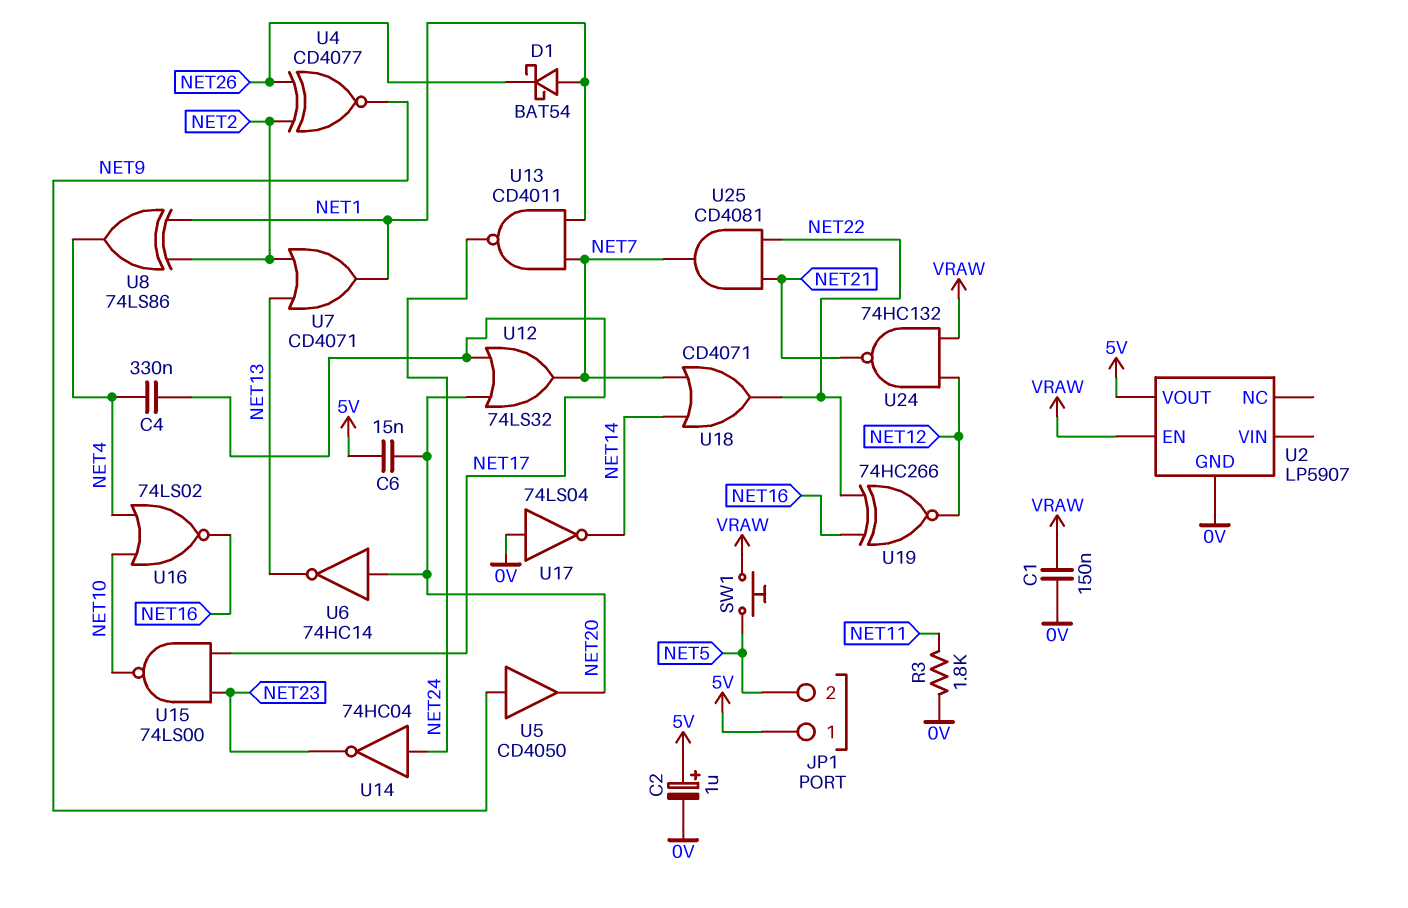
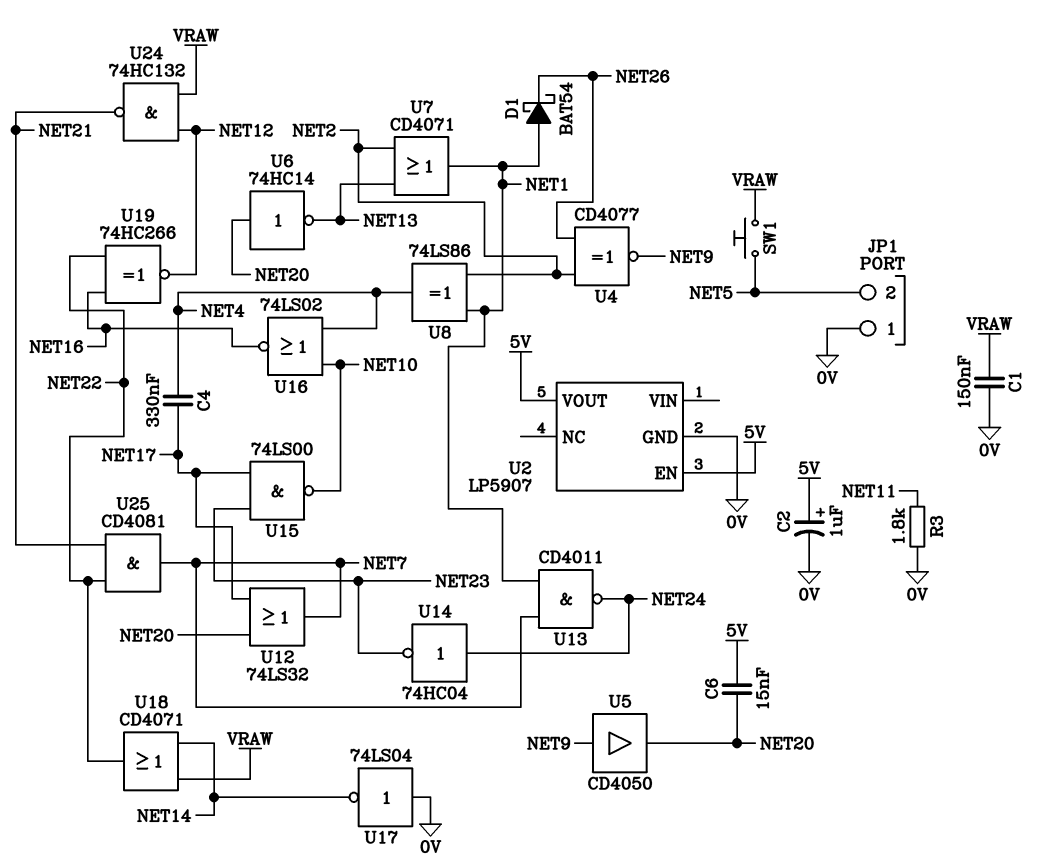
JP1 pin 1: 5V -> 0V
U2 pin EN: VRAW -> 5V
U18: OR CD4071 (in NET7, in NET14, out NET22) -> OR CD4071 (in NET14, in VRAW, out NET22)

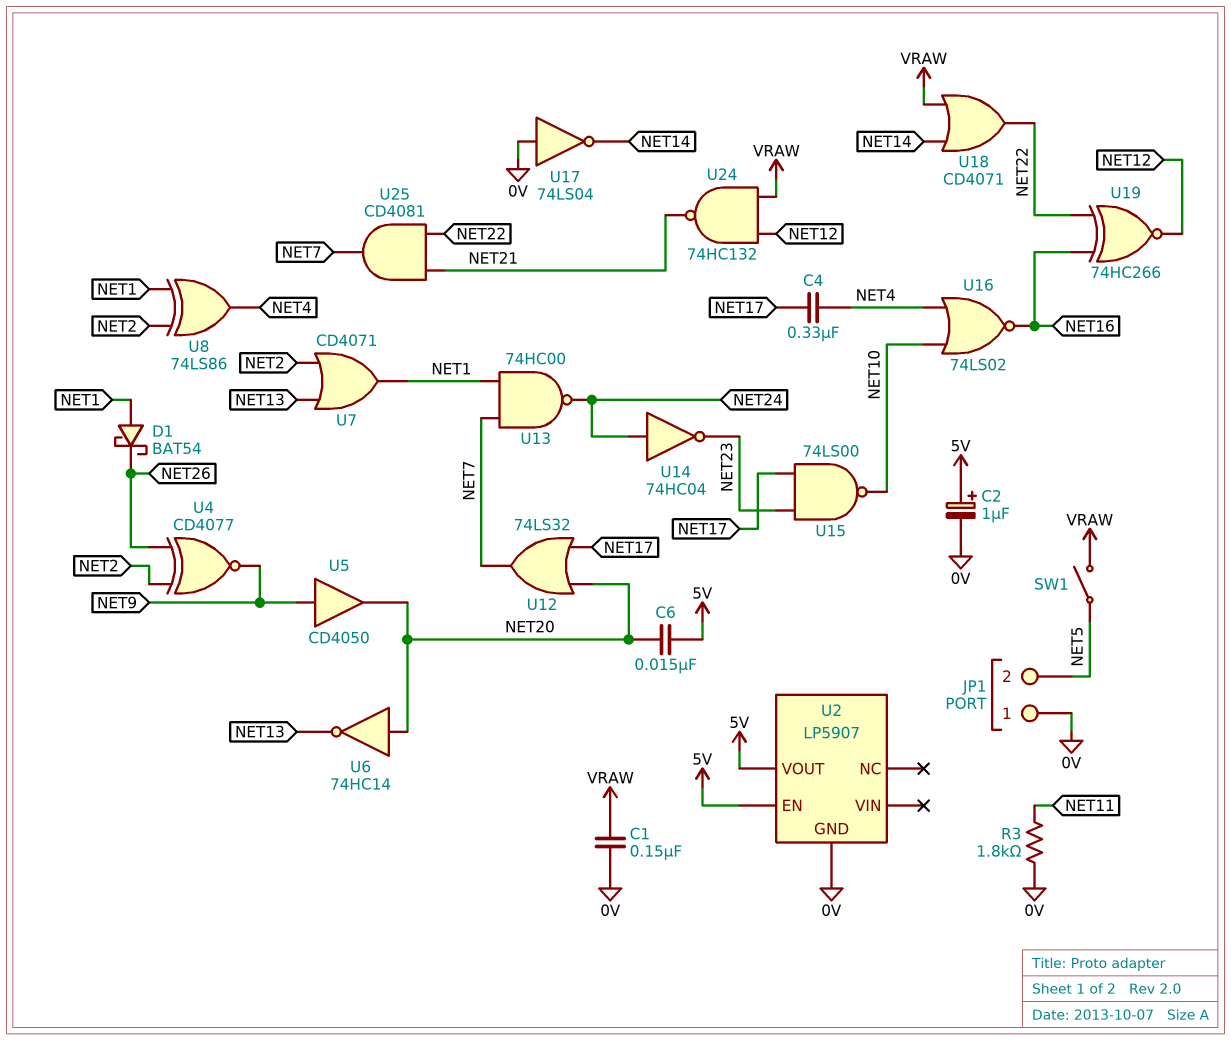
SW1: button (NET5, VRAW) -> switch (NET5, VRAW)
U13: NAND CD4011 (in NET1, in NET7, out NET24) -> NAND 74HC00 (in NET1, in NET7, out NET24)

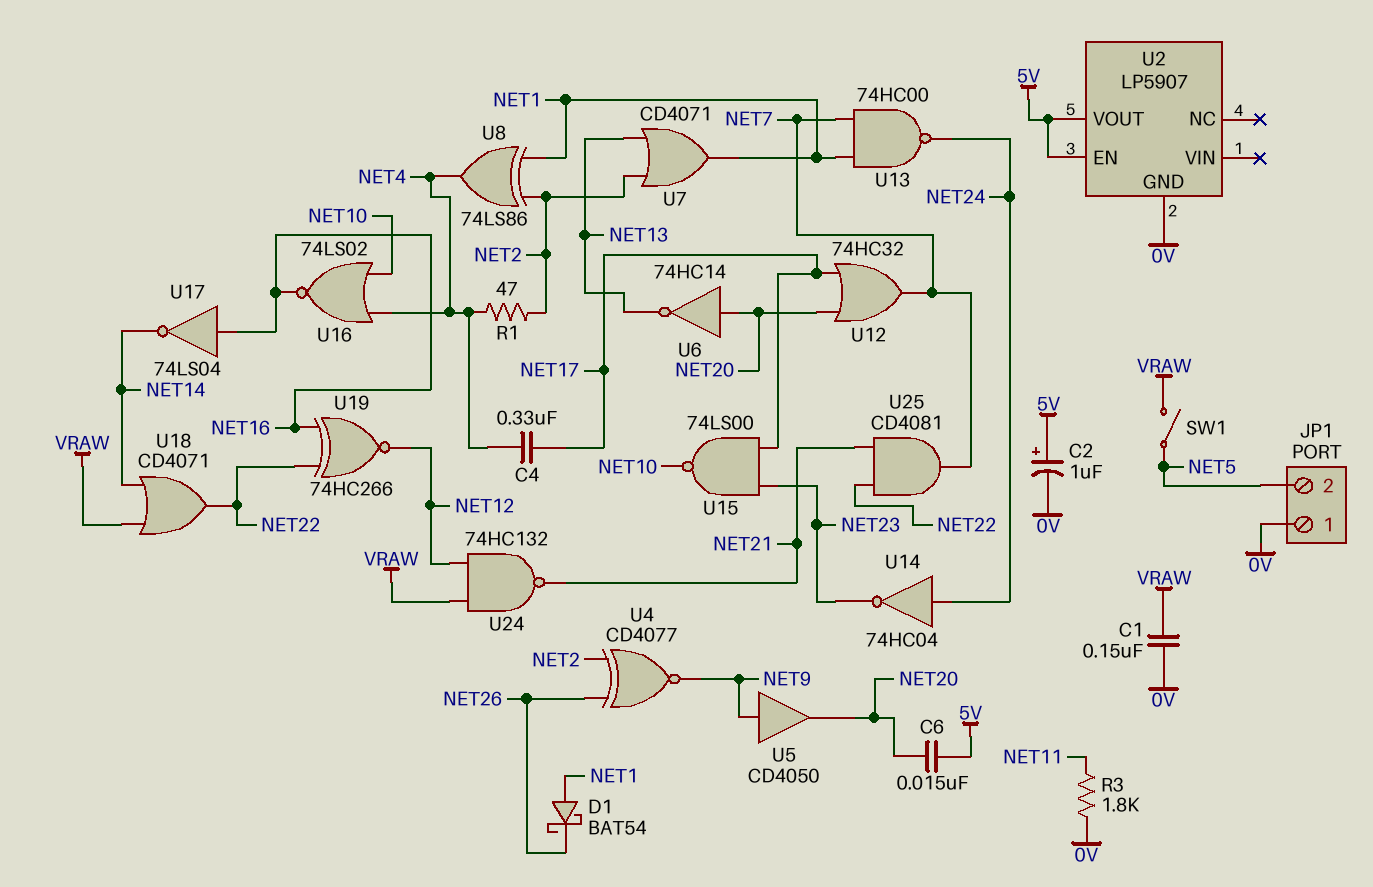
R1: none -> 47 (NET2, NET4)
U12: OR 74LS32 (in NET17, in NET20, out NET7) -> OR 74HC32 (in NET17, in NET20, out NET7)
U17: NOT 74LS04 (in 0V, out NET14) -> NOT 74LS04 (in NET16, out NET14)

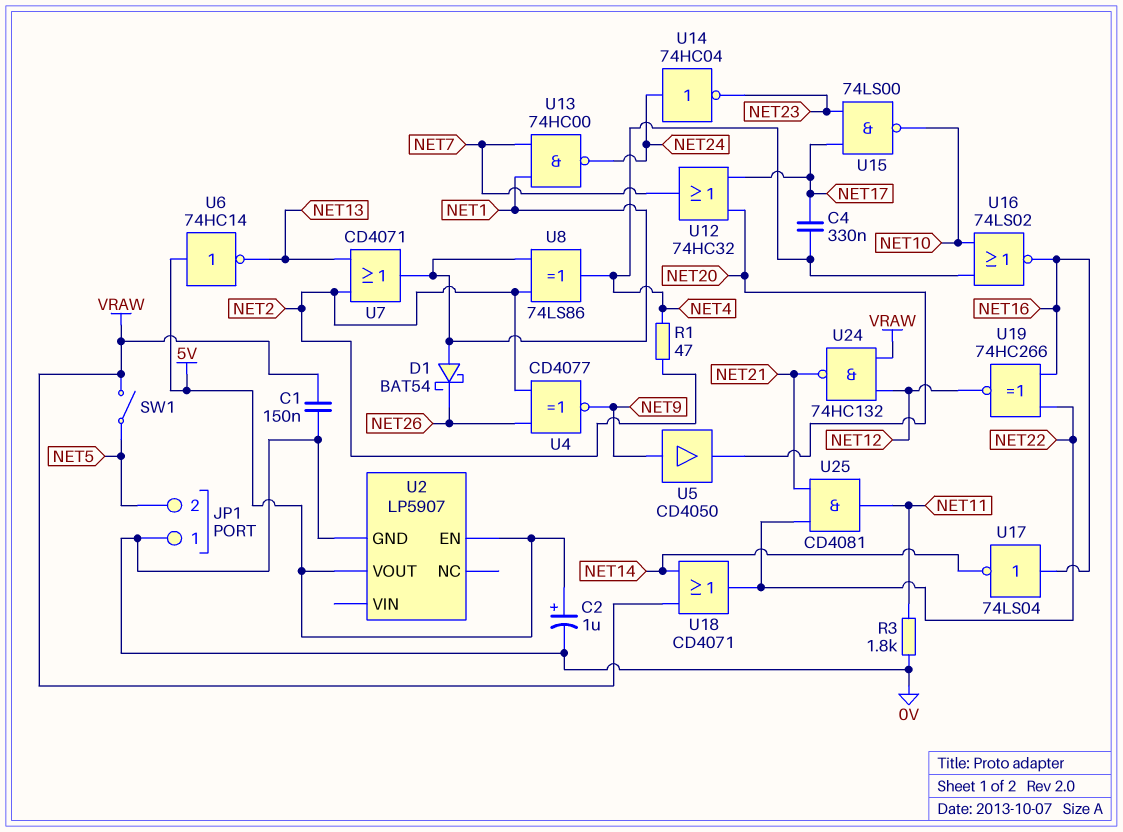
C6: 15nF (5V, NET20) -> none
U6: NOT 74HC14 (in NET20, out NET13) -> NOT 74HC14 (in 5V, out NET13)
U25: AND CD4081 (in NET21, in NET22, out NET7) -> AND CD4081 (in NET21, in NET22, out NET11)

